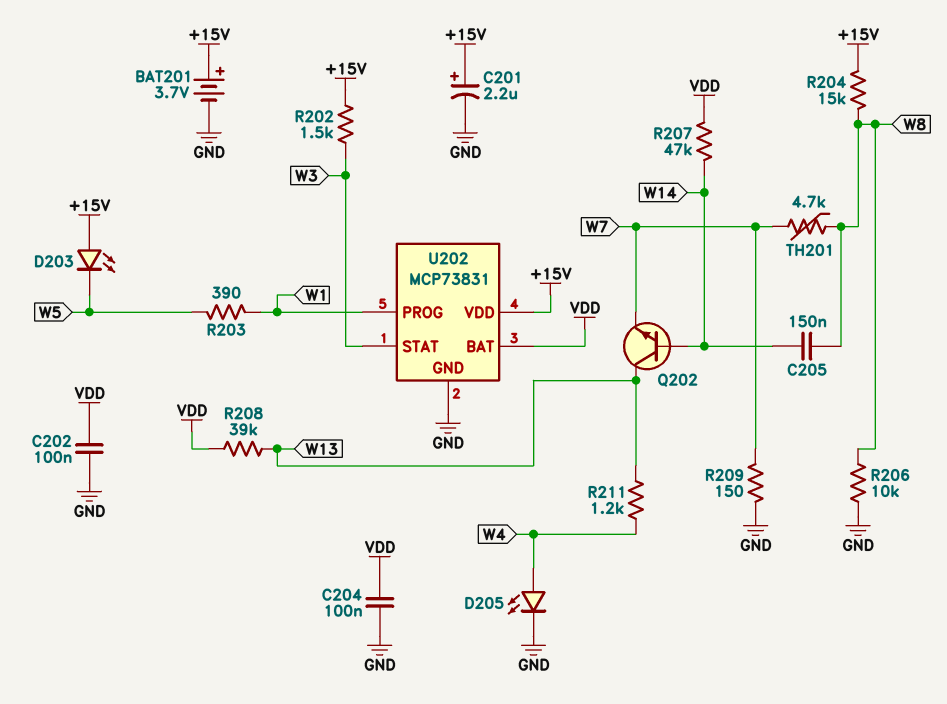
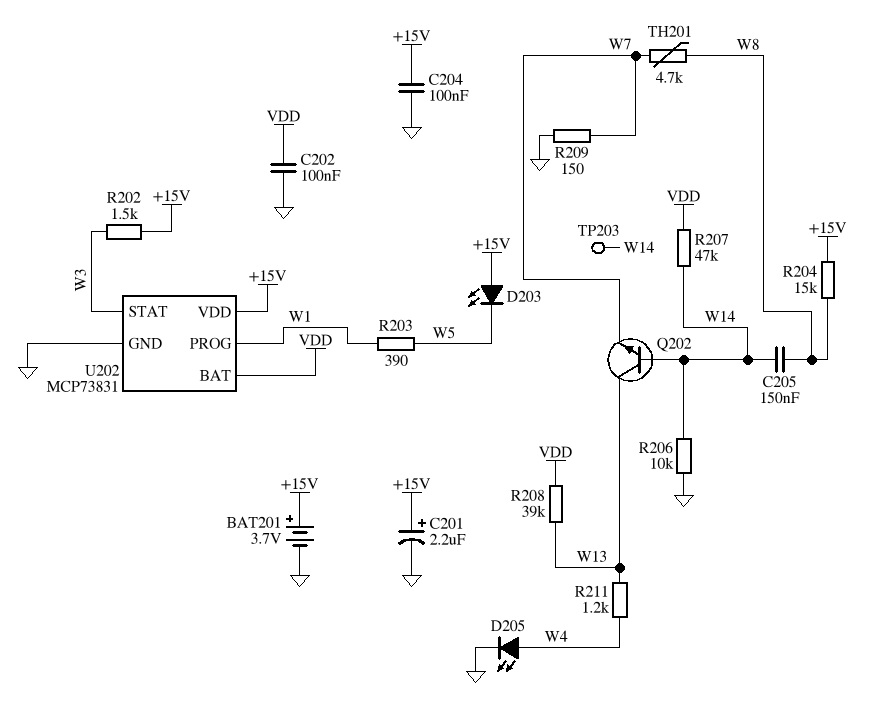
C204: 100nF (GND, VDD) -> 100nF (+15V, GND)
R206: 10k (GND, W8) -> 10k (GND, W14)
TP203: none -> test point (W14)

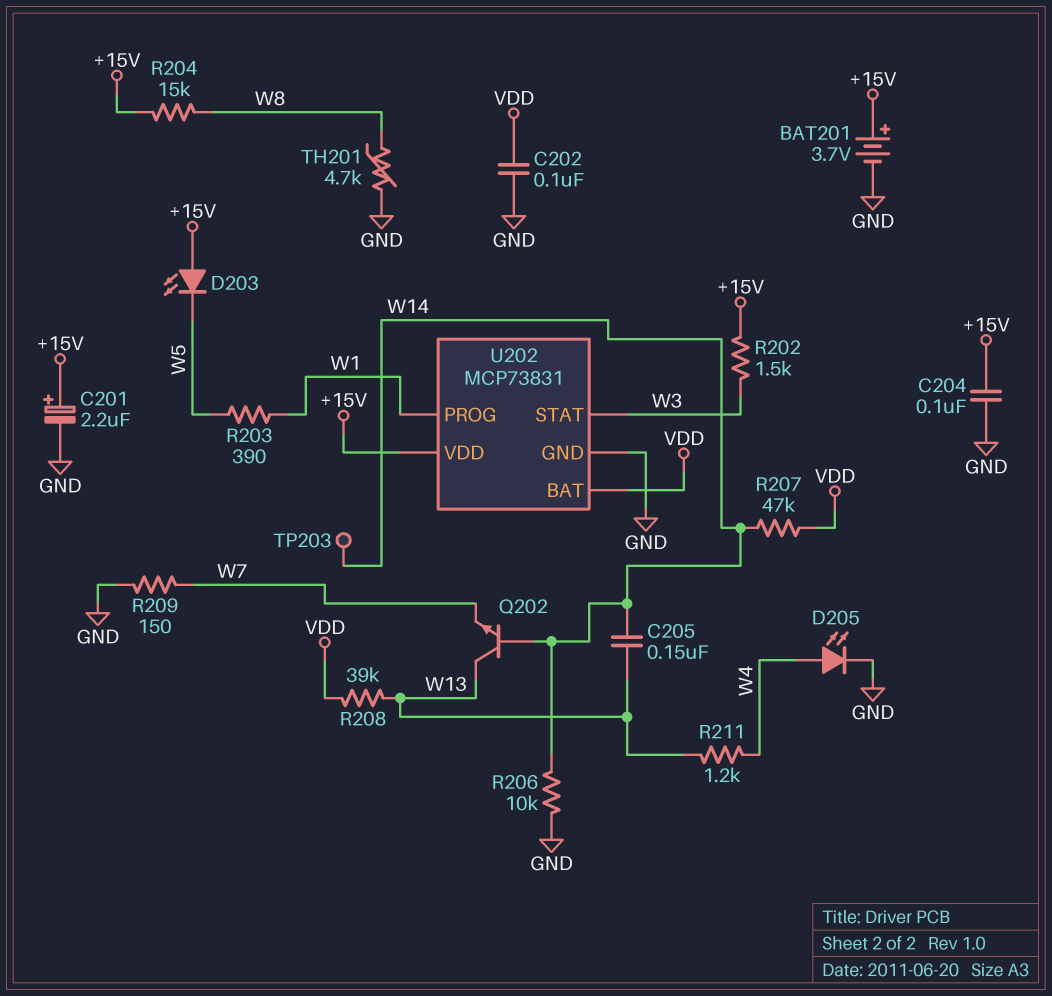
C205: 150nF (W8, W14) -> 150nF (W13, W14)
TH201: 4.7k (W7, W8) -> 4.7k (GND, W8)

